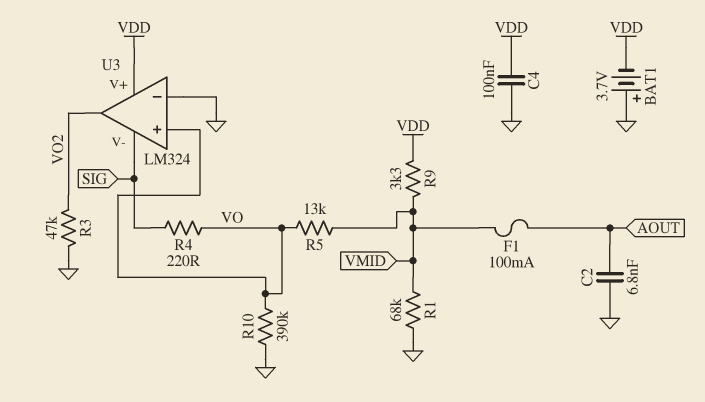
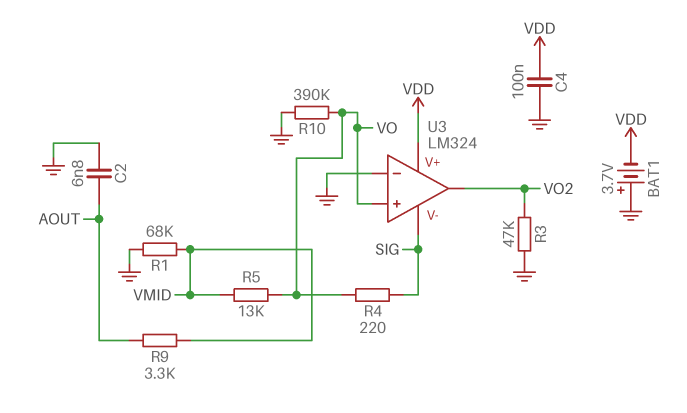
F1: 100mA (AOUT, VMID) -> none
R9: 3.3k (VDD, VMID) -> 3.3k (AOUT, VMID)

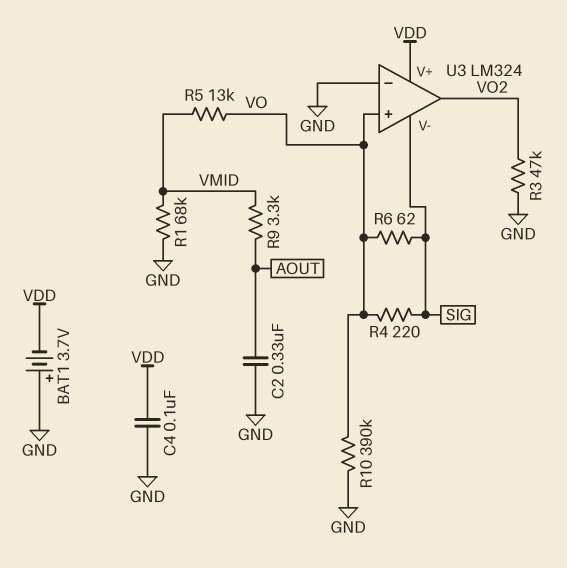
C2: 6.8nF (AOUT, GND) -> 330nF (AOUT, GND)
R6: none -> 62 (SIG, VO)

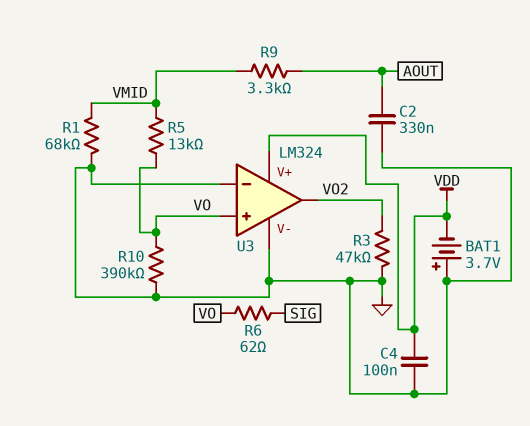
R4: 220 (SIG, VO) -> none
U3 pin V-: SIG -> GND

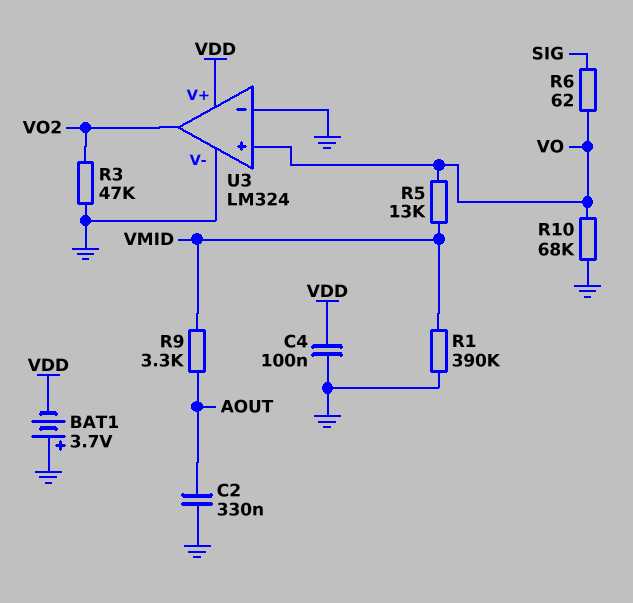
R1: 68k (GND, VMID) -> 390k (GND, VMID)
R10: 390k (GND, VO) -> 68k (GND, VO)

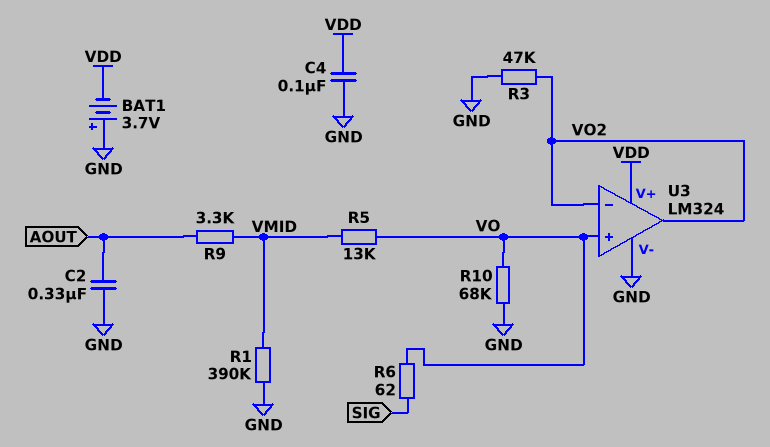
U3 pin in-: GND -> VO2

